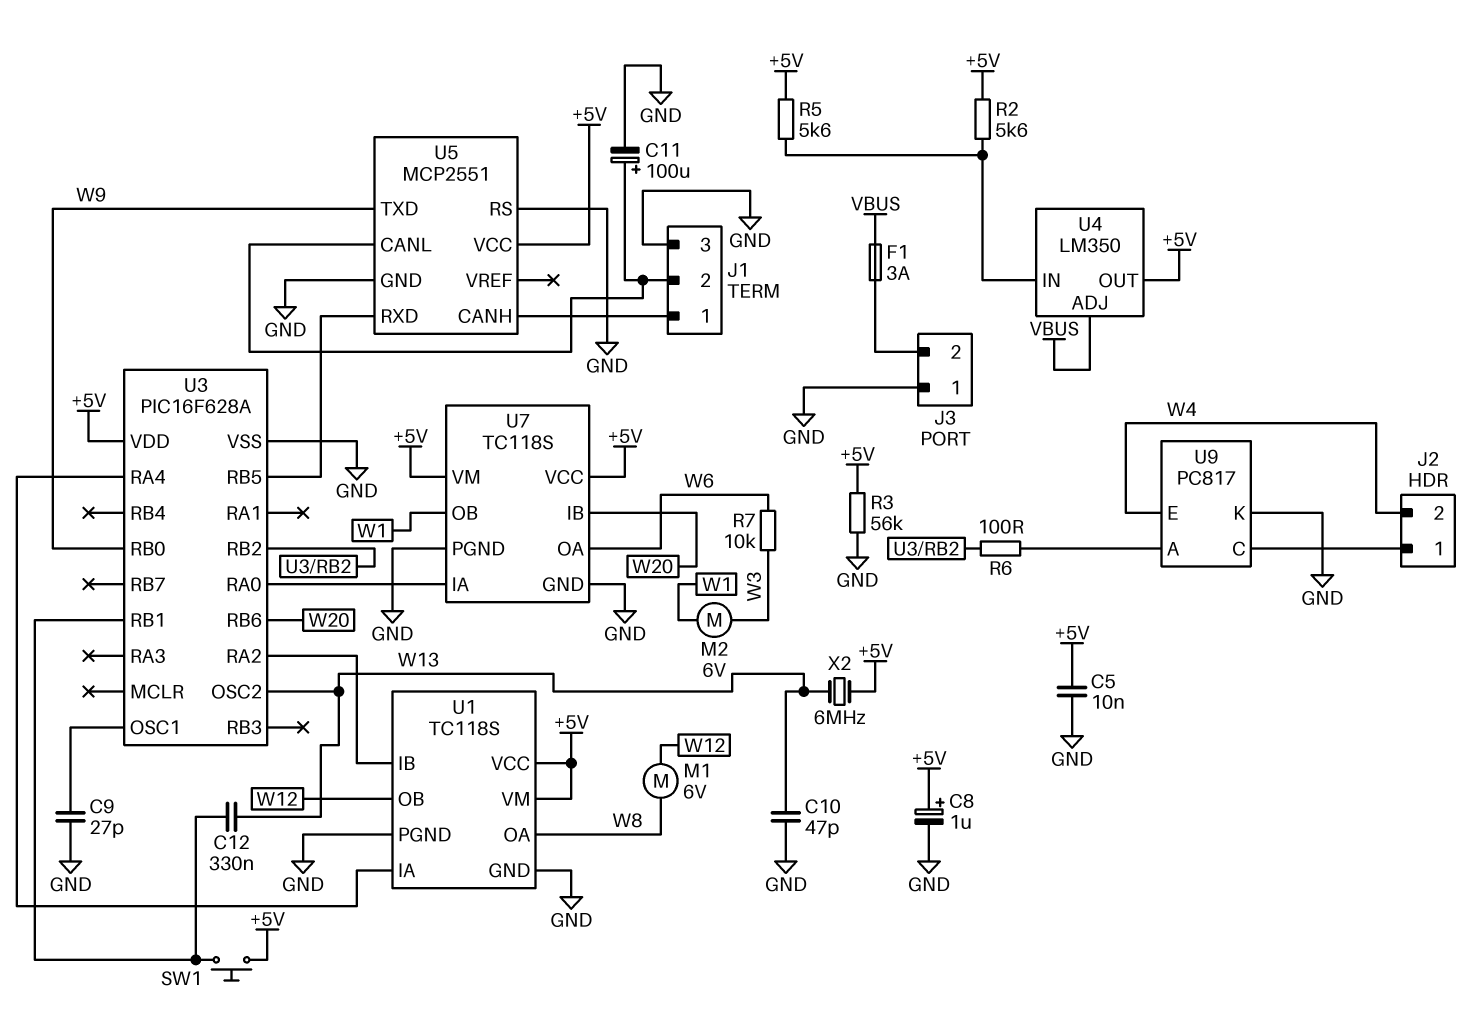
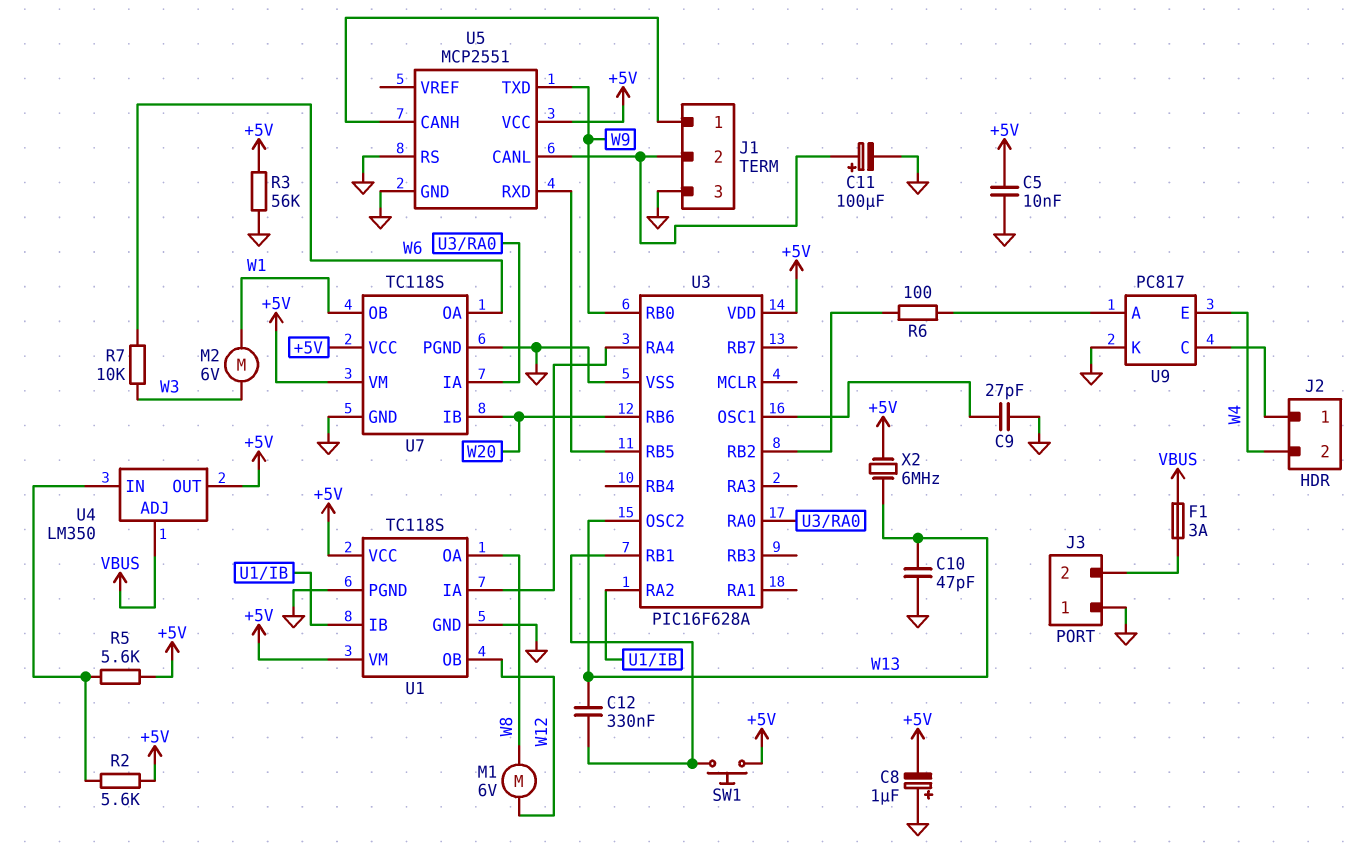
C8: 1uF (plus +5V, minus GND) -> 1uF (plus GND, minus +5V)

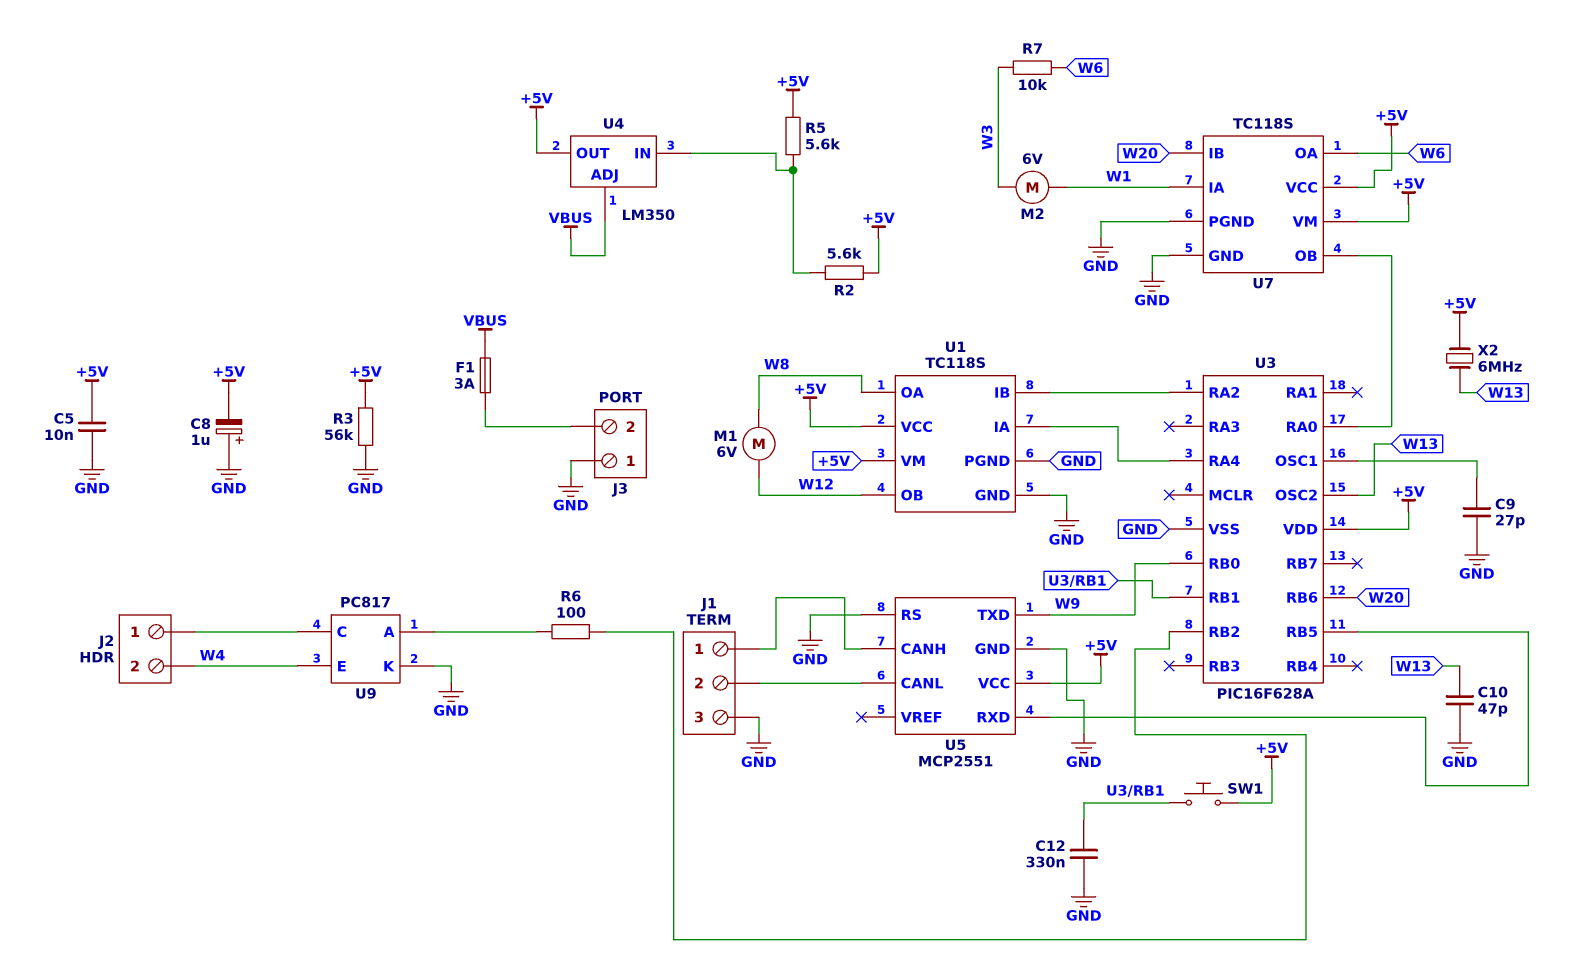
C11: 100uF (plus J1/2, minus GND) -> none
C12: 330nF (U3/RB1, W13) -> 330nF (GND, U3/RB1)
U7 pin IA: U3/RA0 -> W1
U7 pin OB: W1 -> U3/RA0

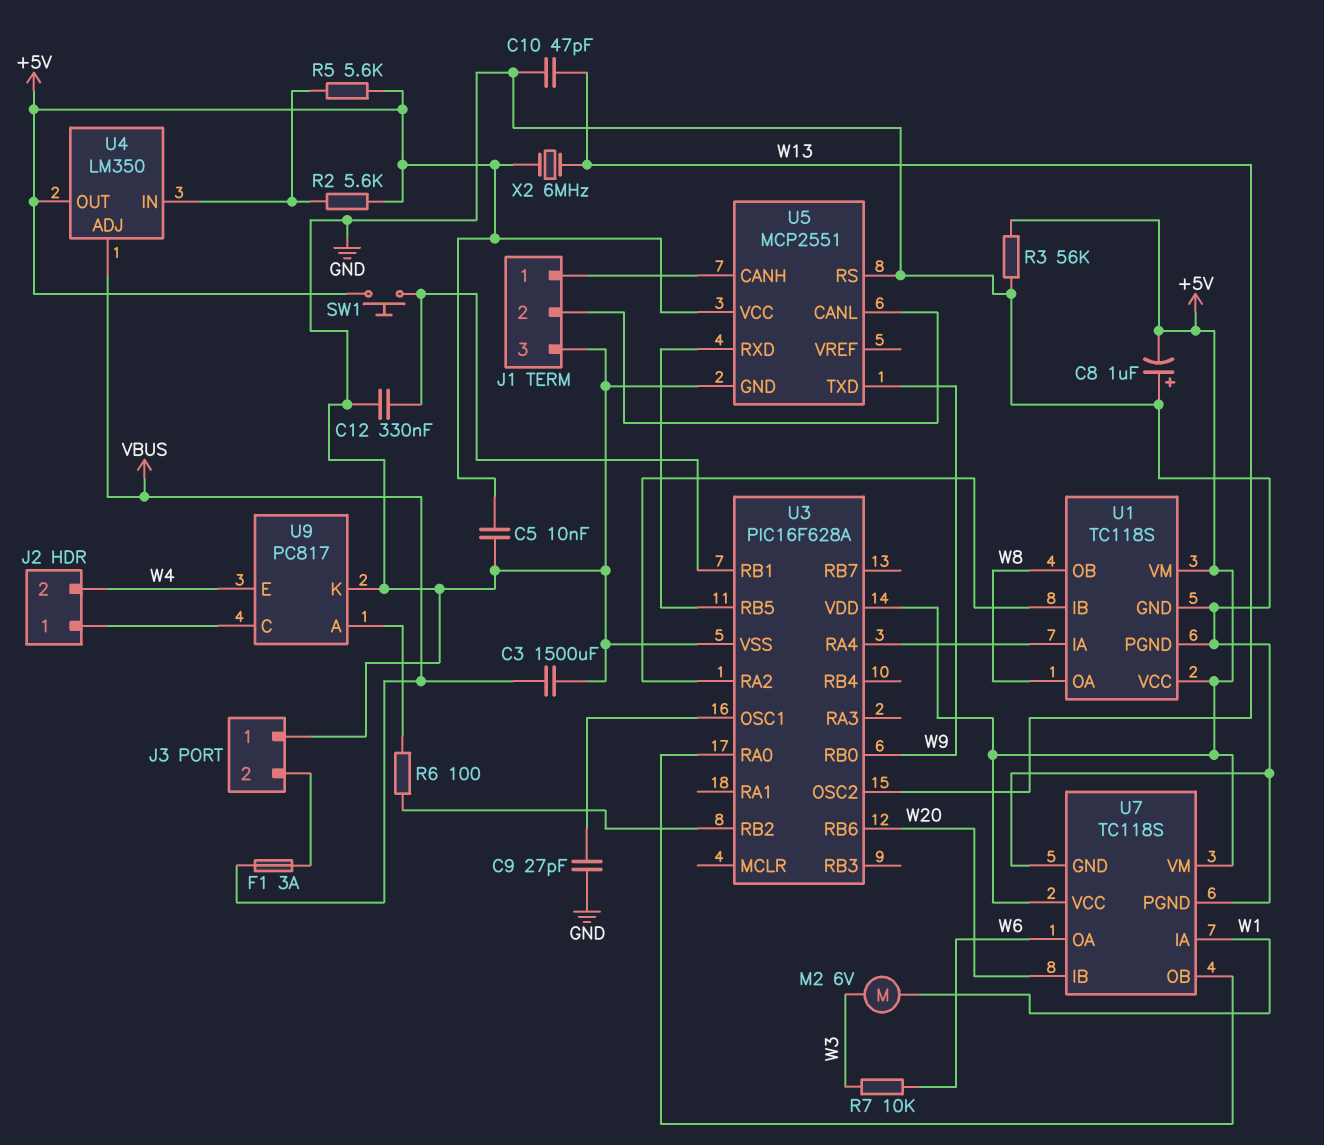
C3: none -> 1500uF (GND, VBUS)
M1: motor 6V (W8, W12) -> none
U1 pin OB: W12 -> W8

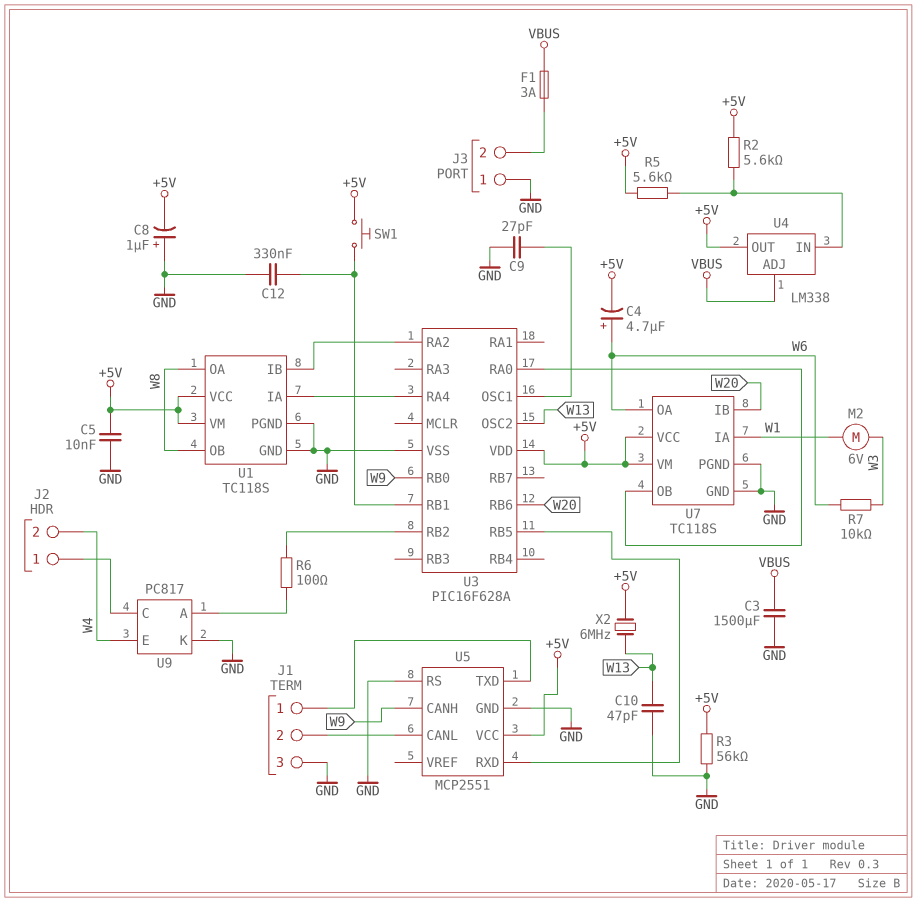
C4: none -> 4.7uF (plus W6, minus +5V)
U4: LM350 -> LM338
U5 pin CANH: J1/1 -> W9
U5 pin TXD: W9 -> J1/1

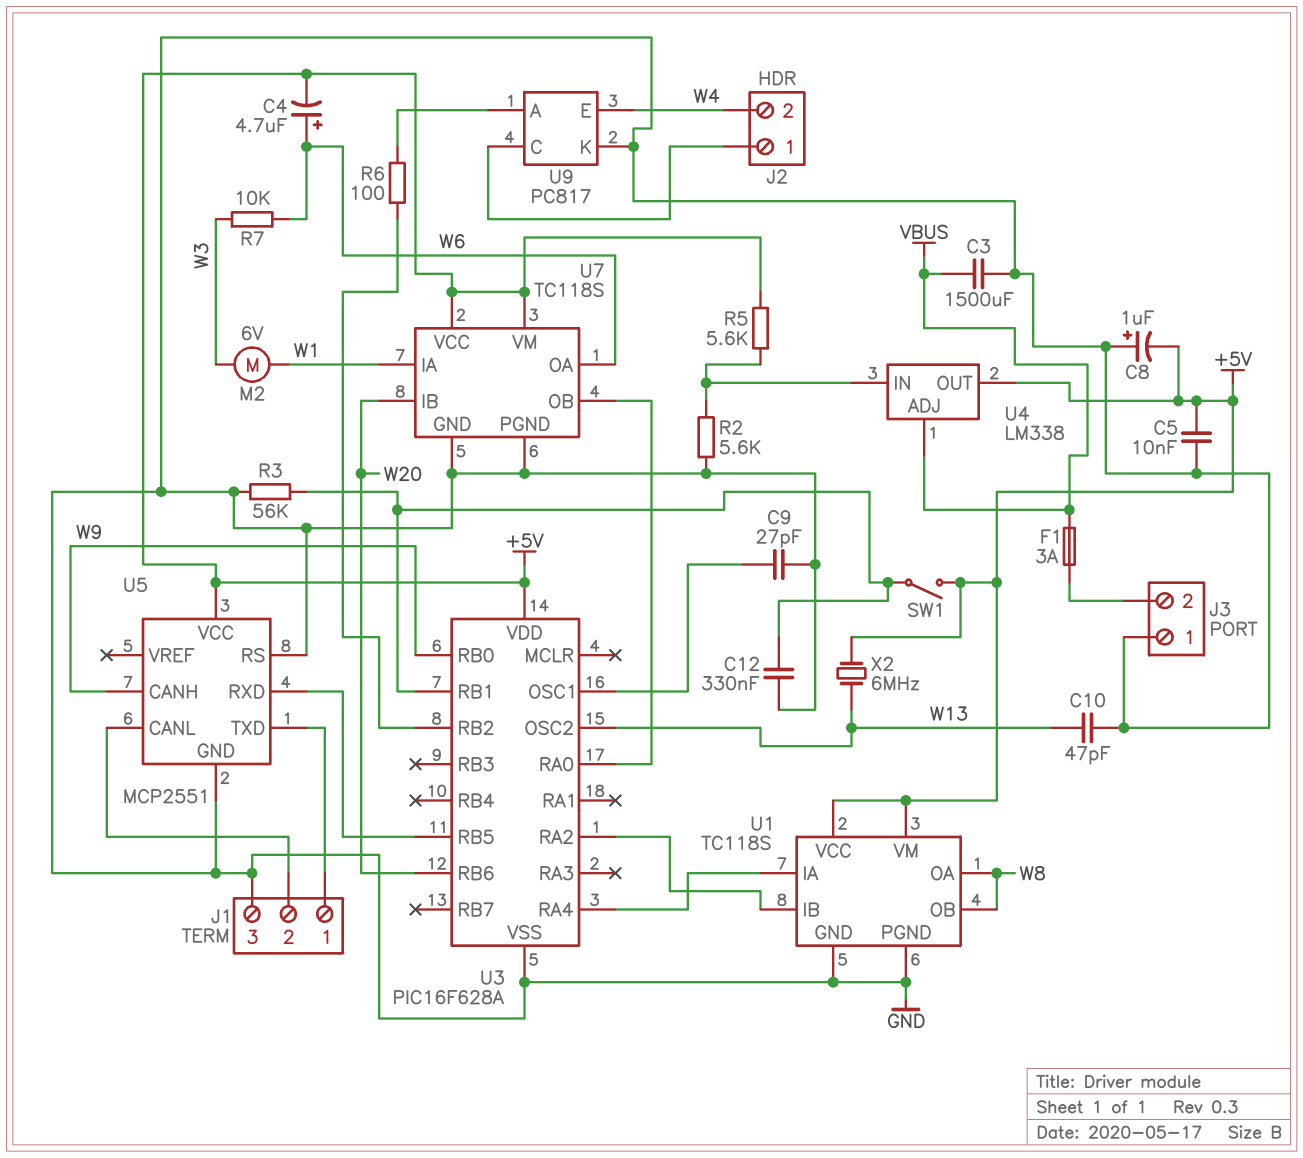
R2: 5.6k (+5V, U4/IN) -> 5.6k (GND, U4/IN)
R3: 56k (+5V, GND) -> 56k (GND, U3/RB1)
SW1: button (+5V, U3/RB1) -> switch (+5V, U3/RB1)

